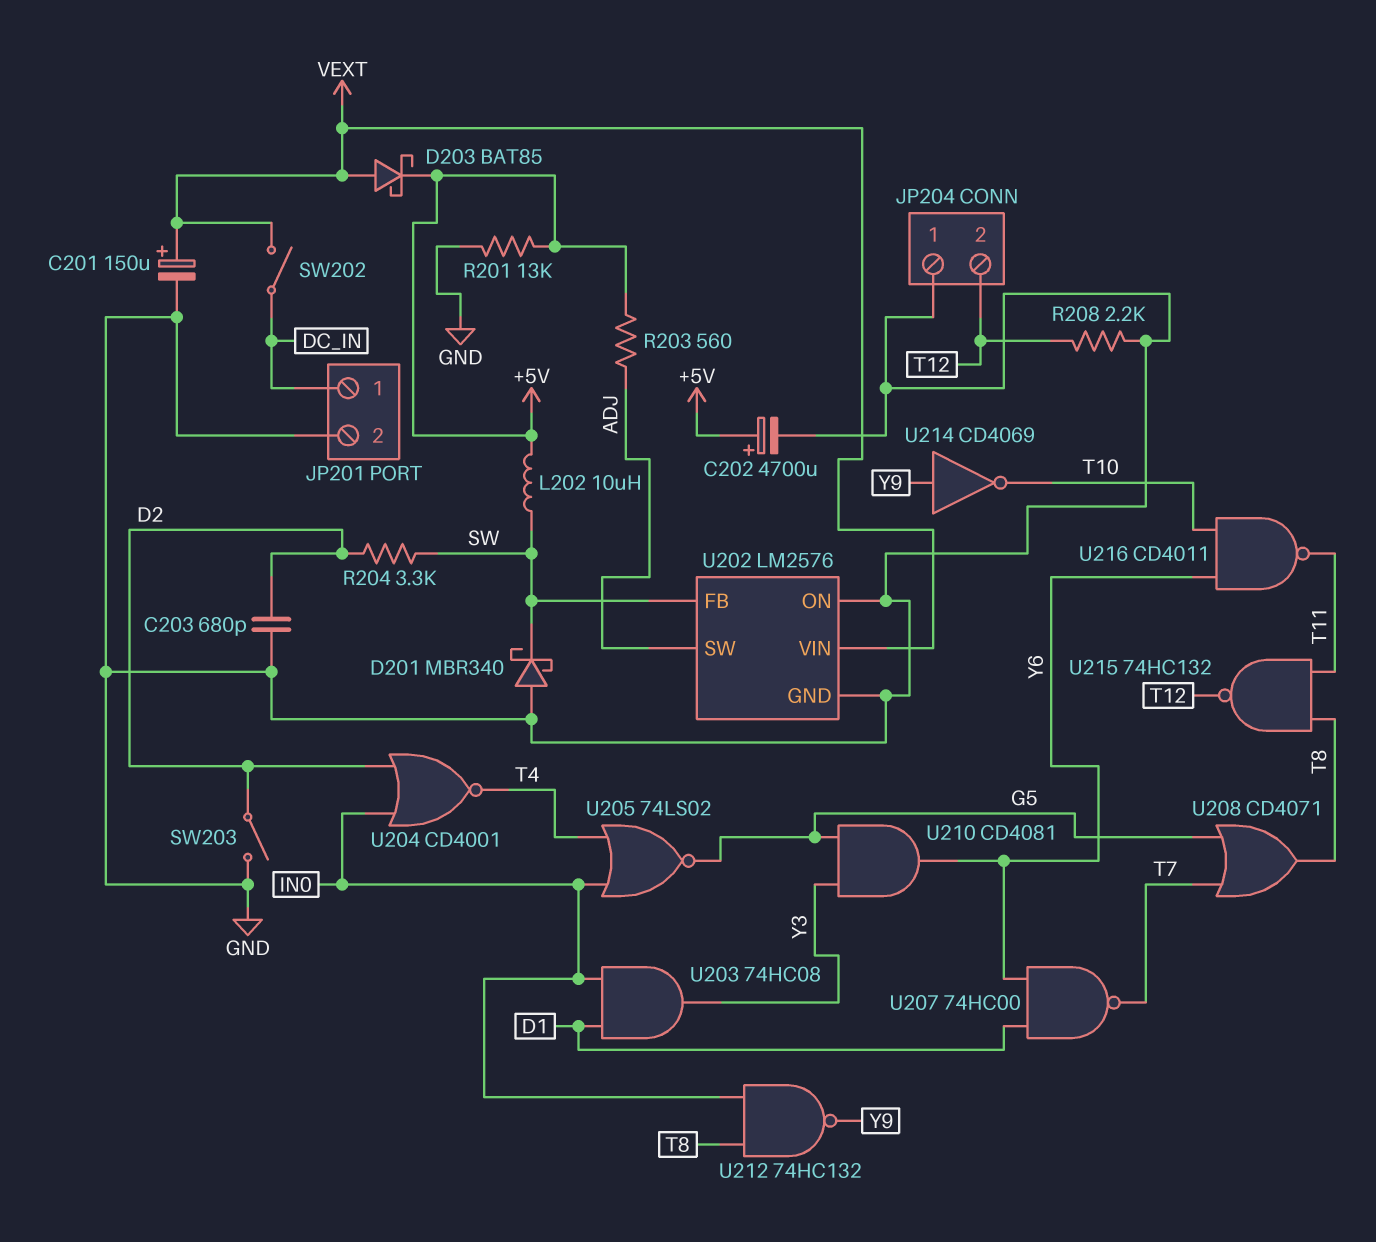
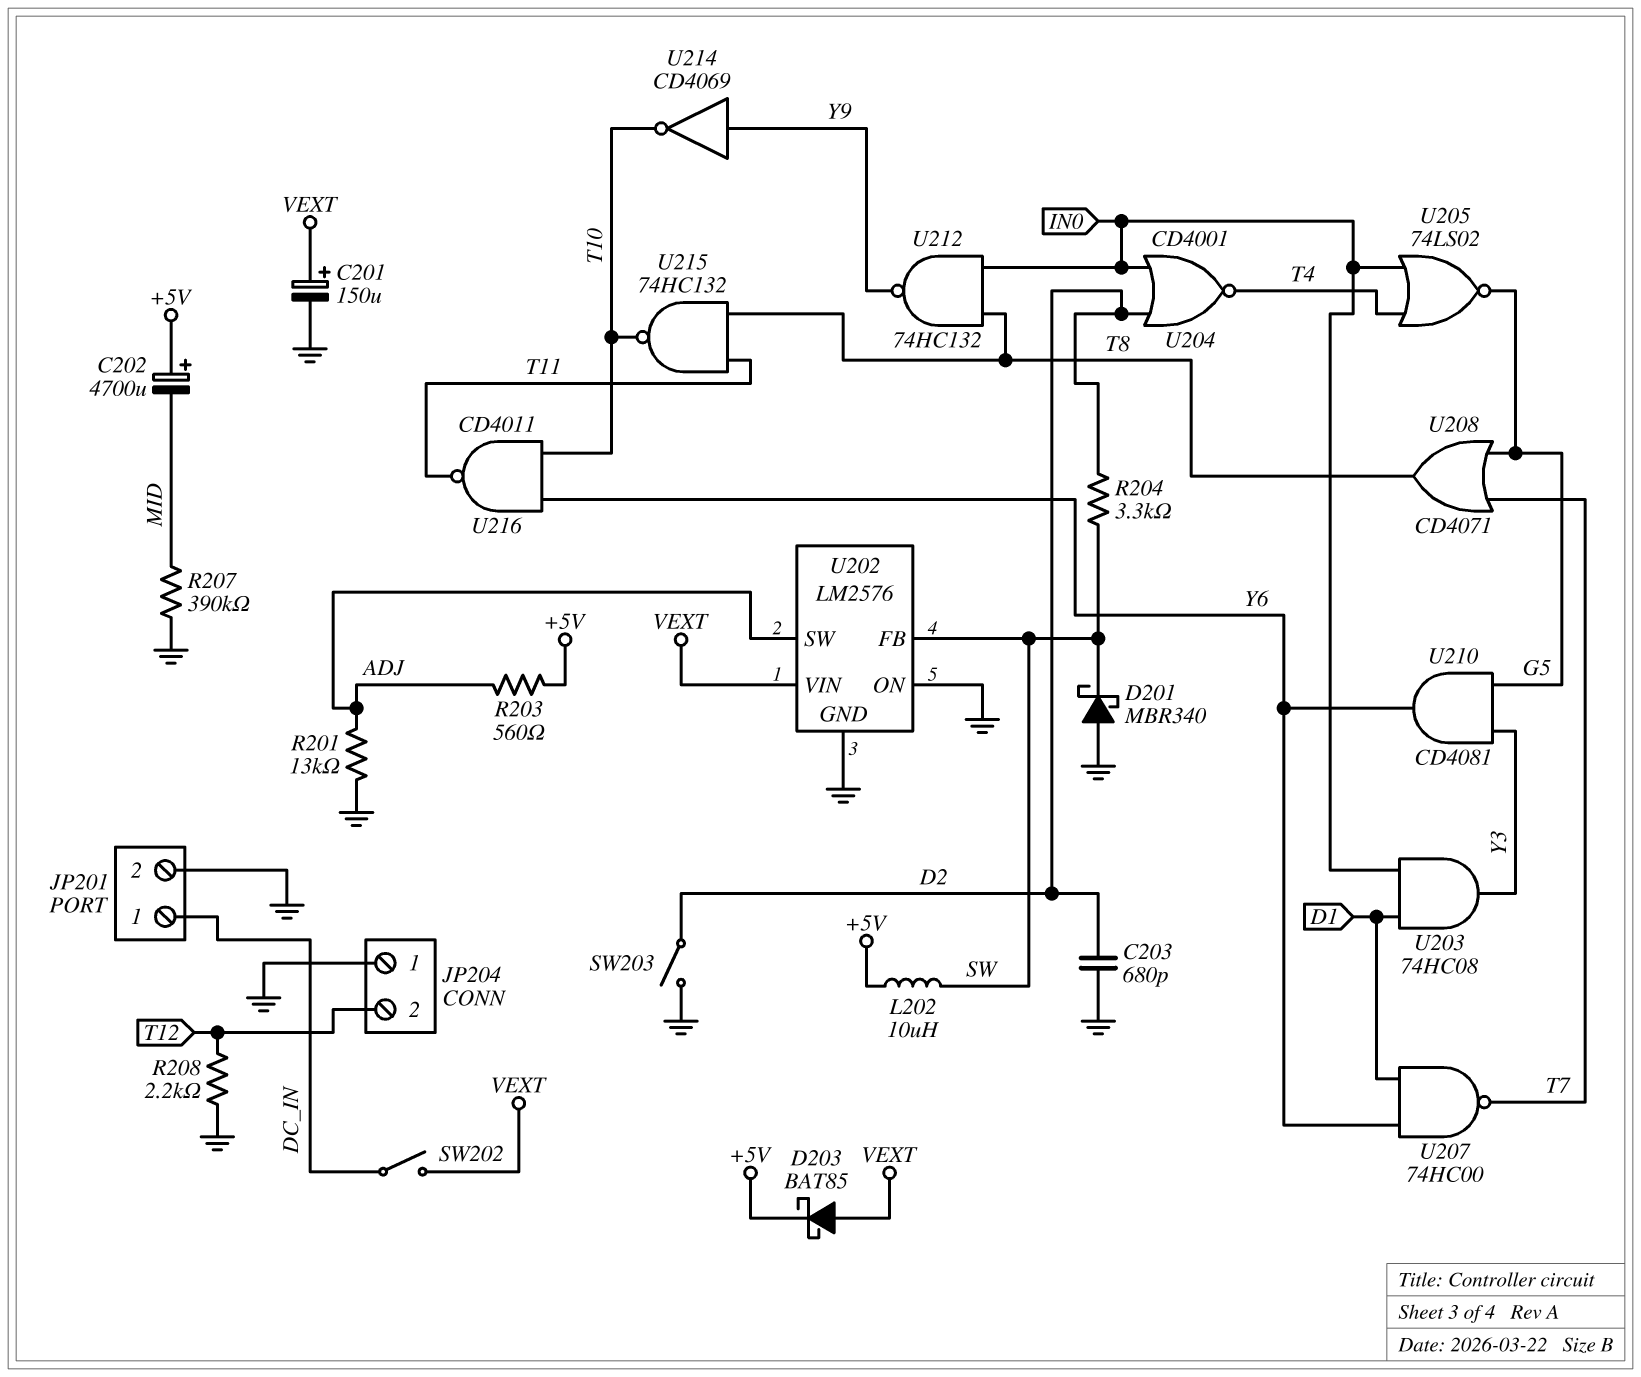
C202: 4700uF (plus +5V, minus GND) -> 4700uF (plus +5V, minus MID)
R201: 13k (+5V, GND) -> 13k (ADJ, GND)
R207: none -> 390k (GND, MID)
U215: NAND 74HC132 (in T8, in T11, out T12) -> NAND 74HC132 (in T8, in T11, out T10)

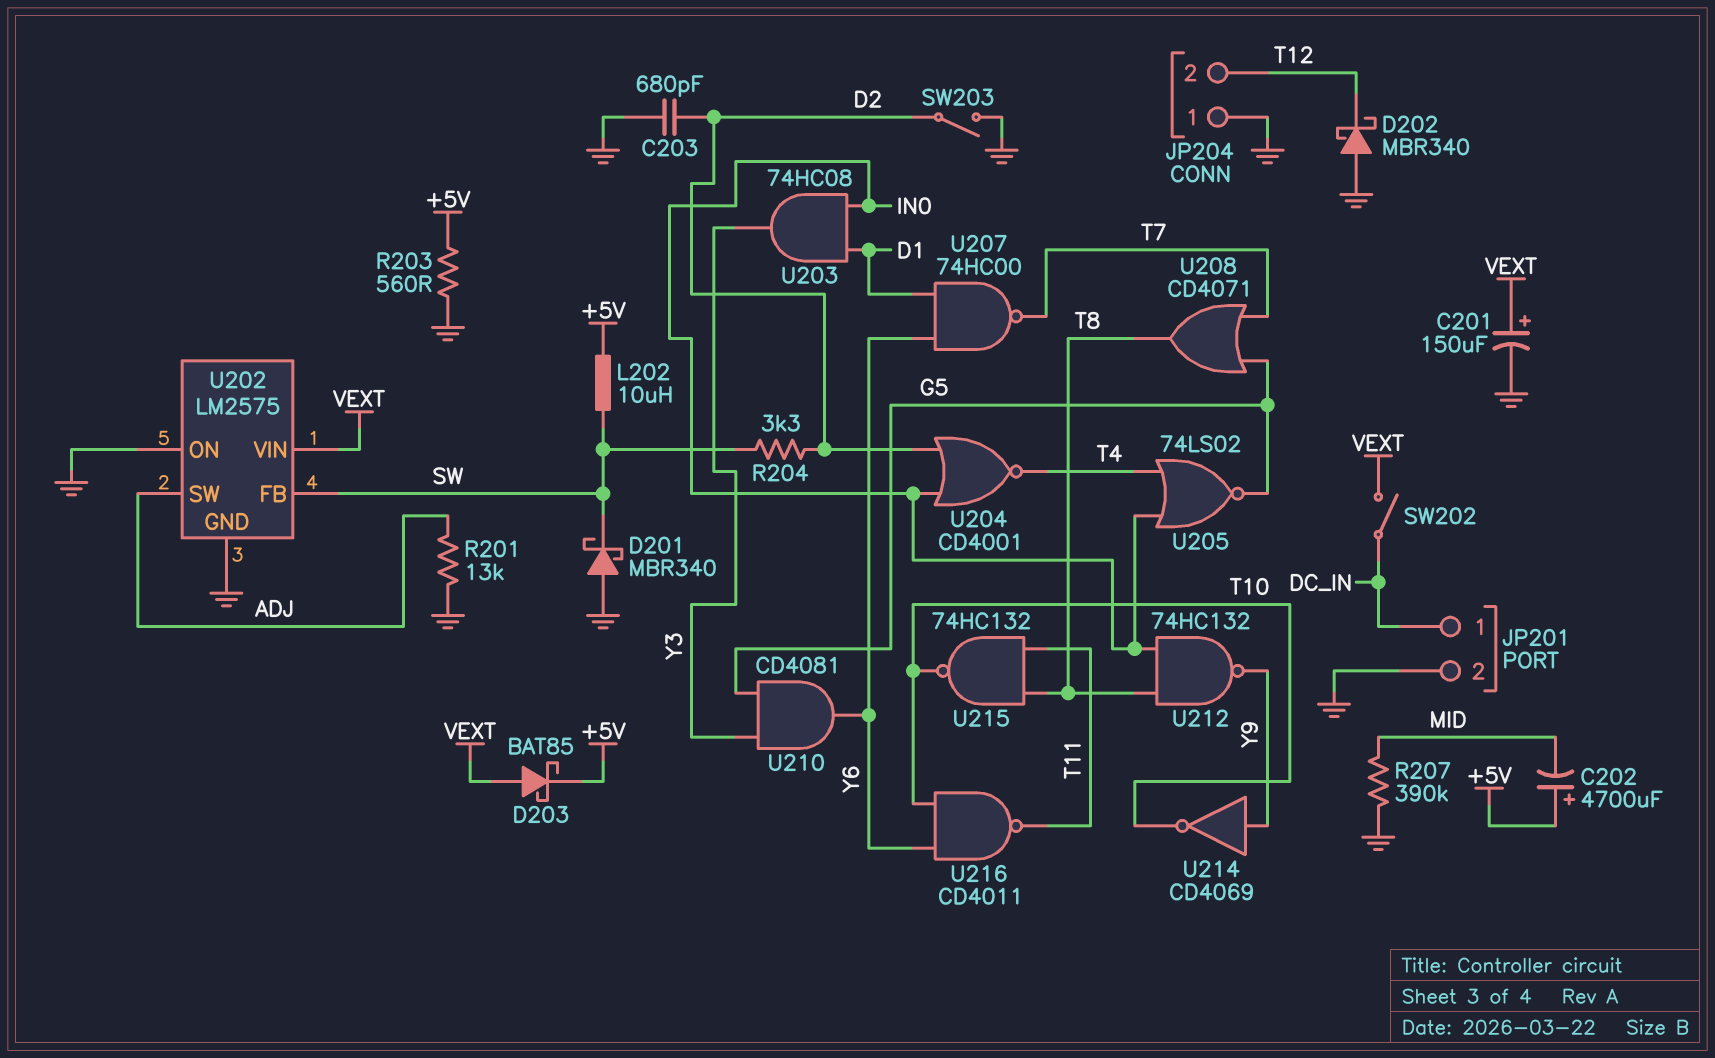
D202: none -> schottky MBR340 (A GND, K T12)
R203: 560 (+5V, ADJ) -> 560 (+5V, GND)
R208: 2.2k (GND, T12) -> none
U202: LM2576 -> LM2575

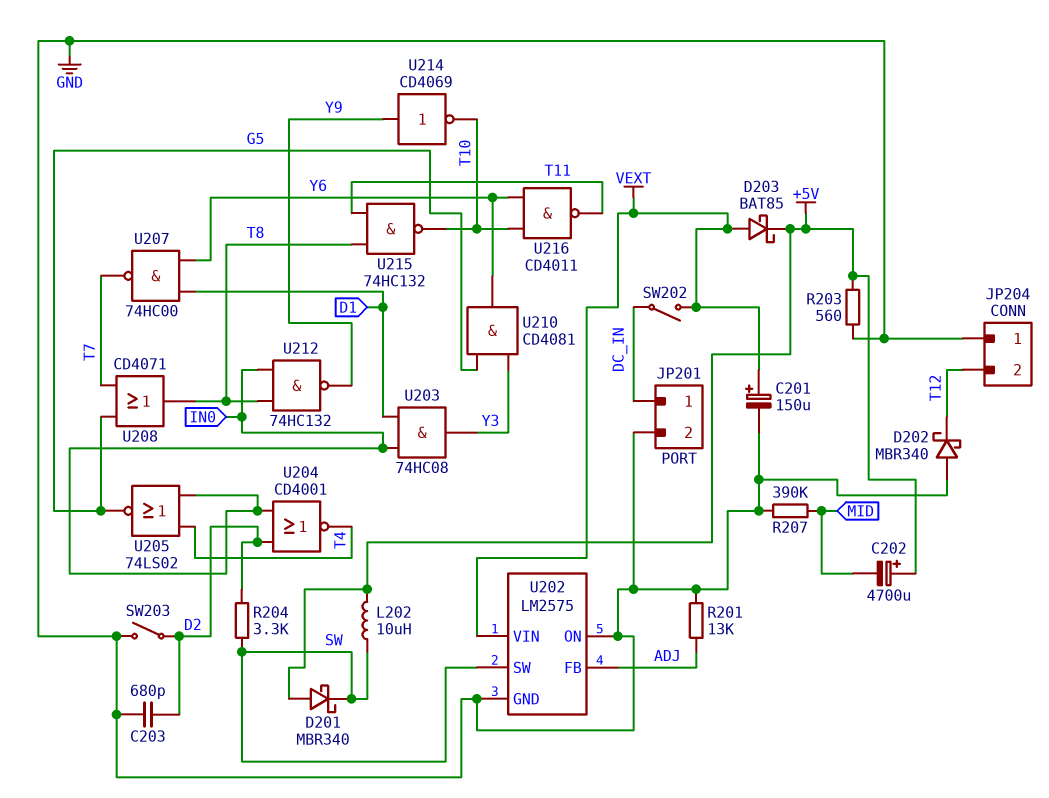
D201: schottky MBR340 (A GND, K SW) -> schottky MBR340 (A +5V, K SW)
U202 pin FB: SW -> ADJ
U202 pin SW: ADJ -> SW

